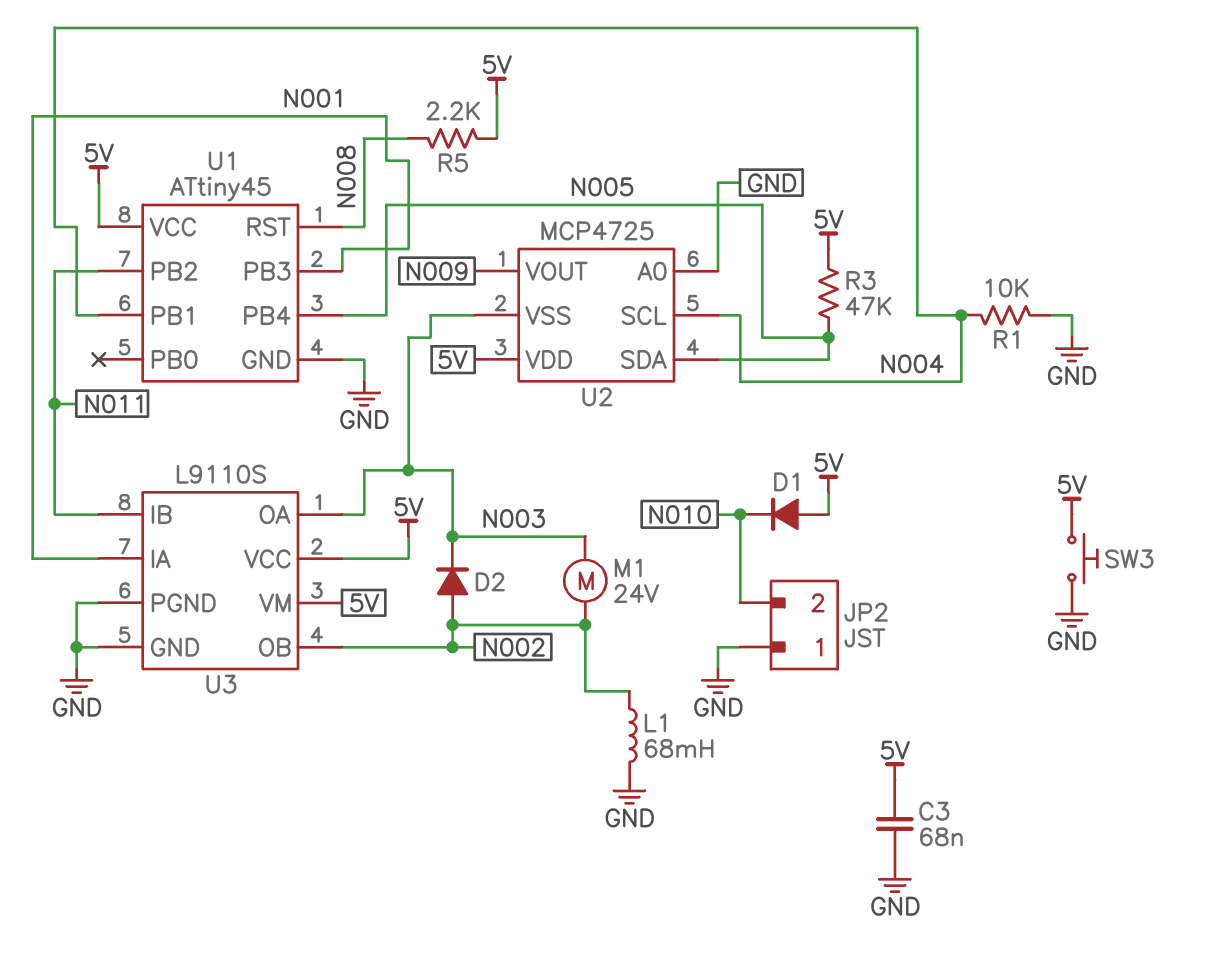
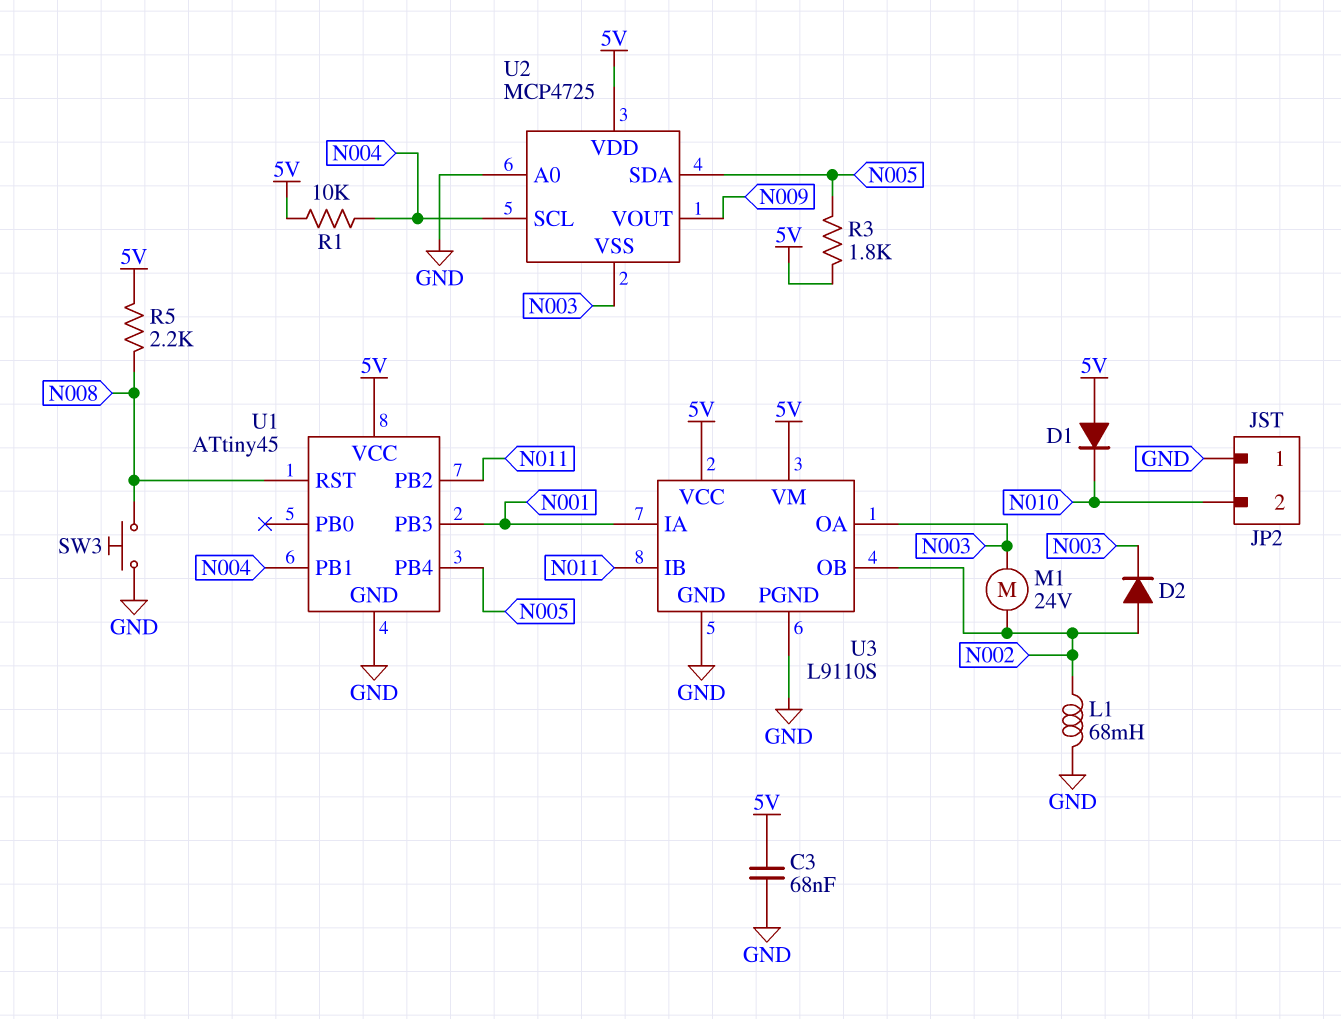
R1: 10k (GND, N004) -> 10k (5V, N004)
R3: 47k (5V, N005) -> 1.8k (5V, N005)
SW3: button (5V, GND) -> button (GND, N008)

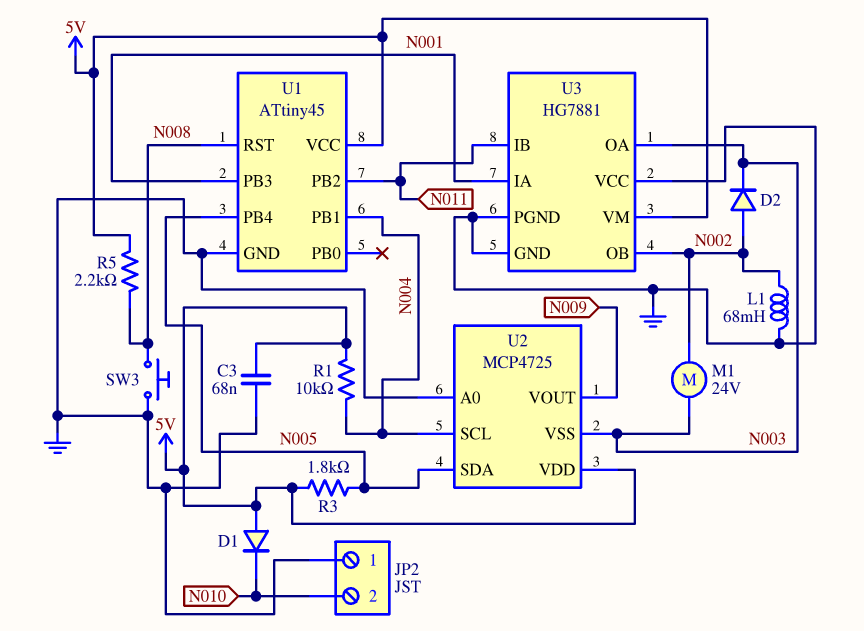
U3: L9110S -> HG7881
U3 pin VCC: 5V -> GND

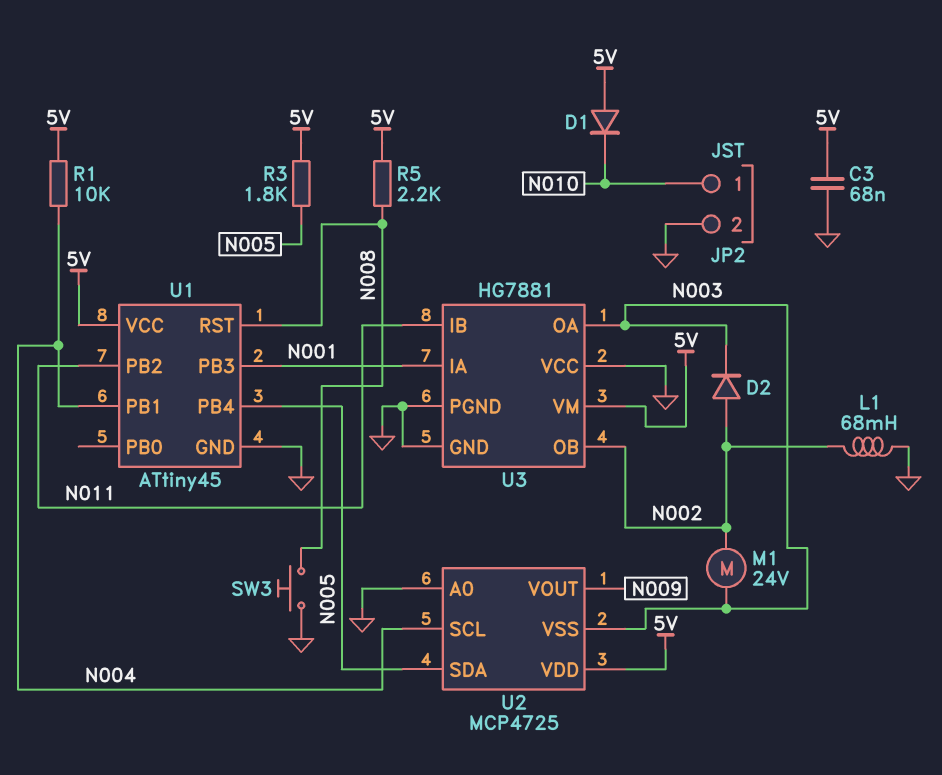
JP2 pin 1: GND -> N010
JP2 pin 2: N010 -> GND

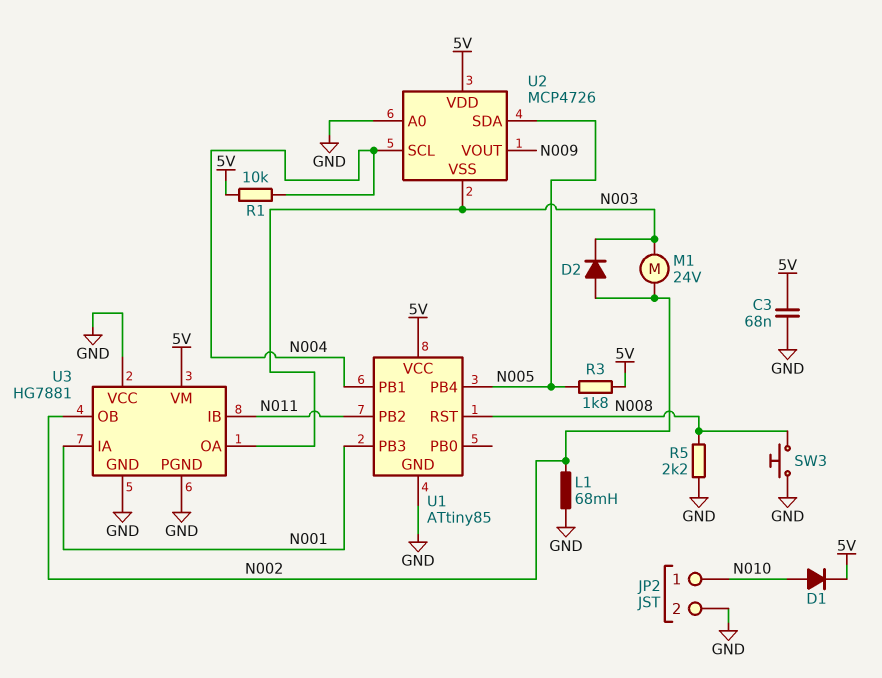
D1: diode (A 5V, K N010) -> diode (A N010, K 5V)
R5: 2.2k (5V, N008) -> 2.2k (GND, N008)
U1: ATtiny45 -> ATtiny85
U2: MCP4725 -> MCP4726

